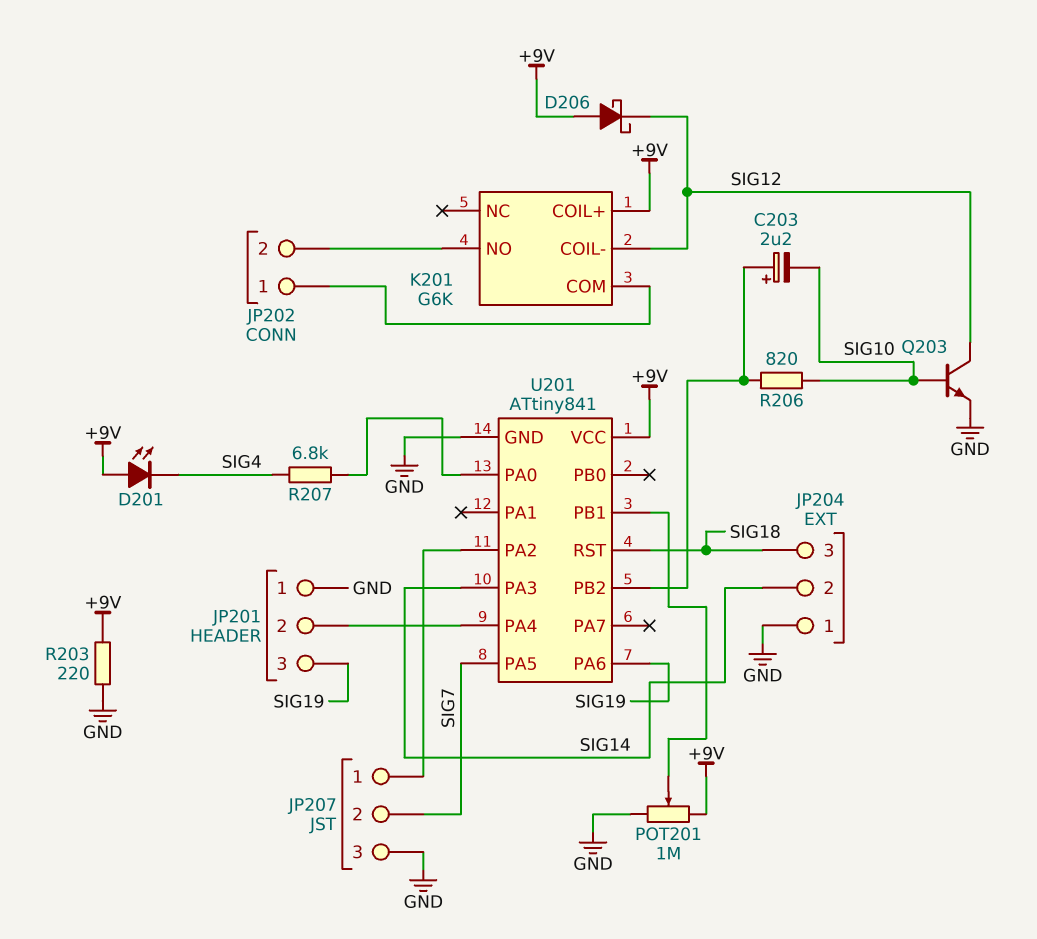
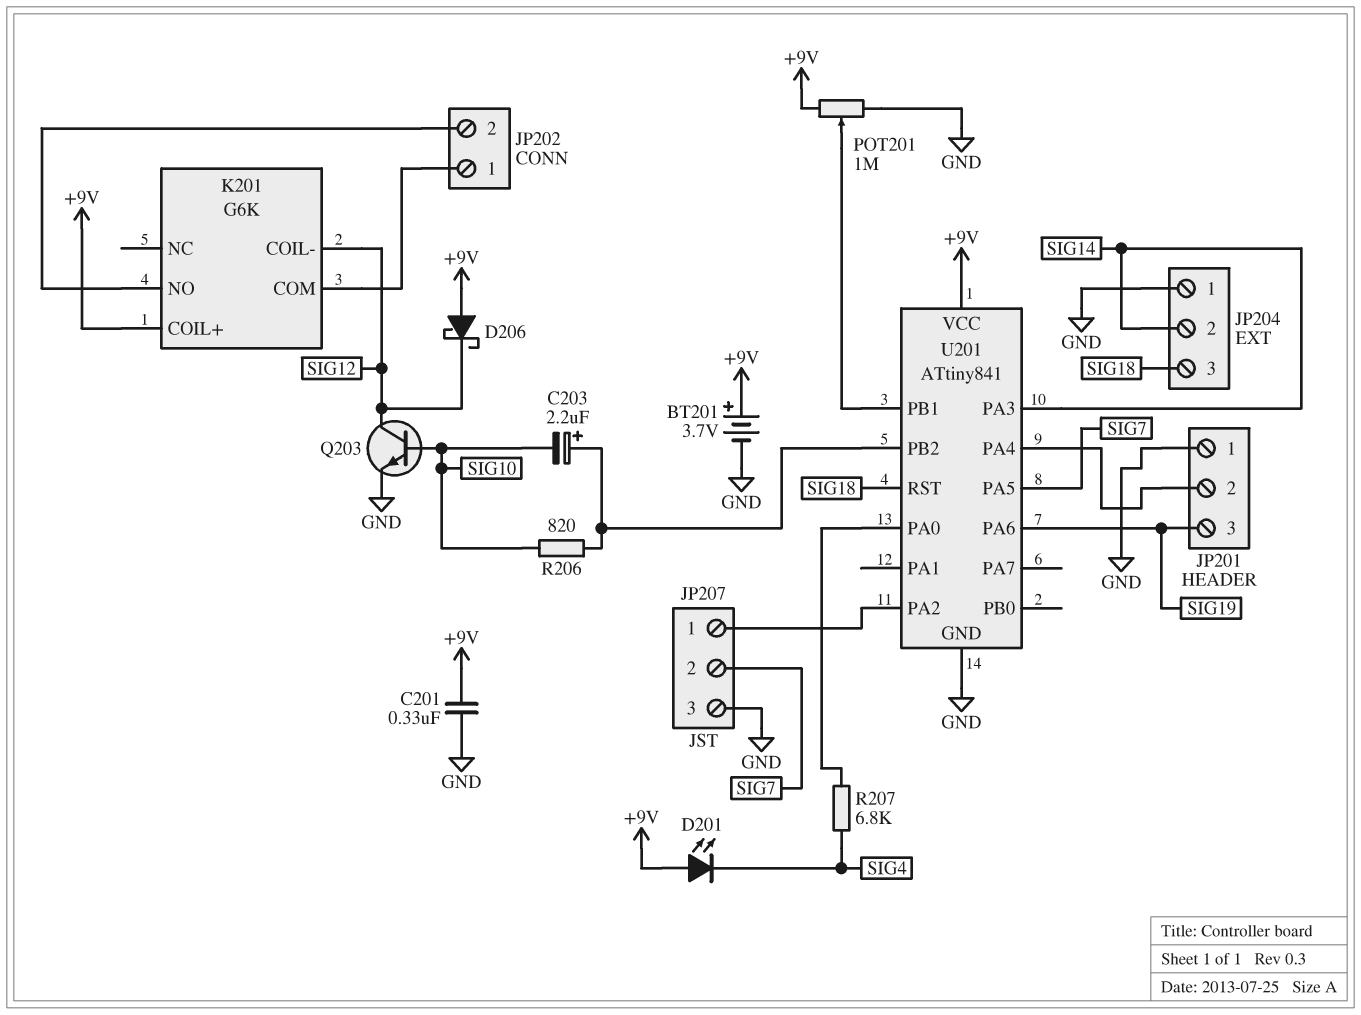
BT201: none -> 3.7V (plus +9V, minus GND)
C201: none -> 330nF (+9V, GND)
R203: 220 (+9V, GND) -> none

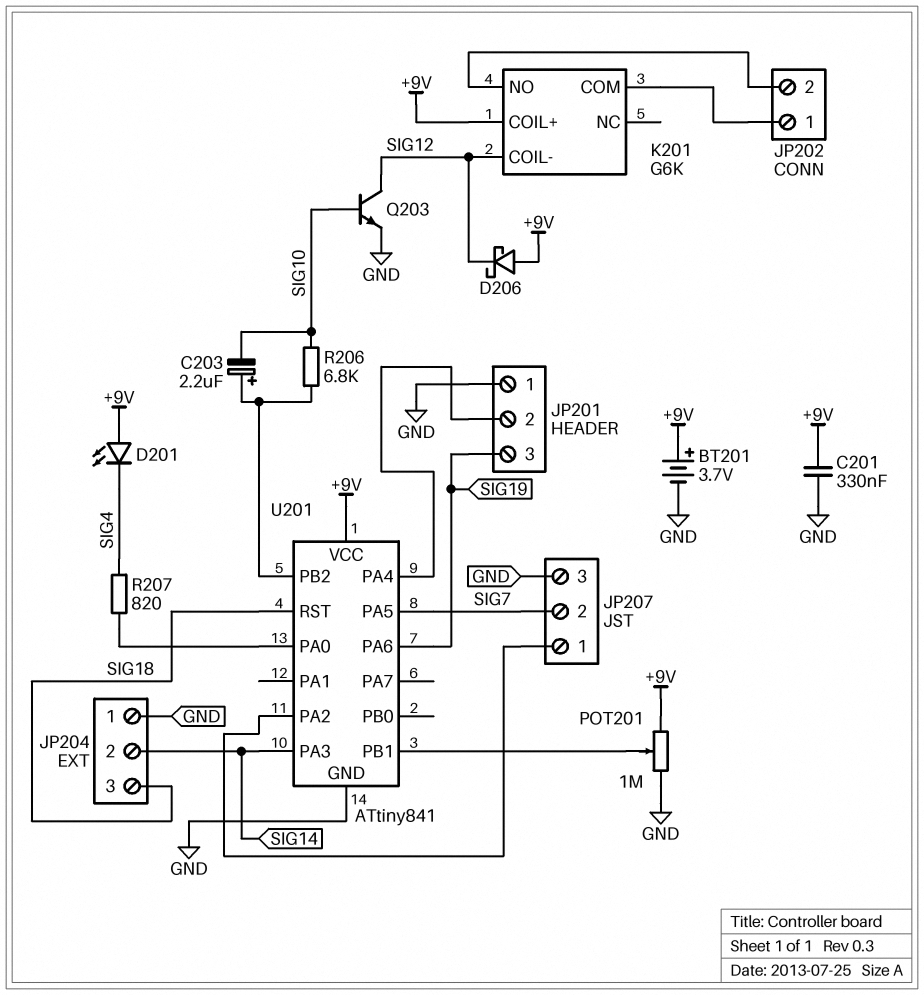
R206: 820 (SIG10, U201/PB2) -> 6.8k (SIG10, U201/PB2)
R207: 6.8k (SIG4, U201/PA0) -> 820 (SIG4, U201/PA0)

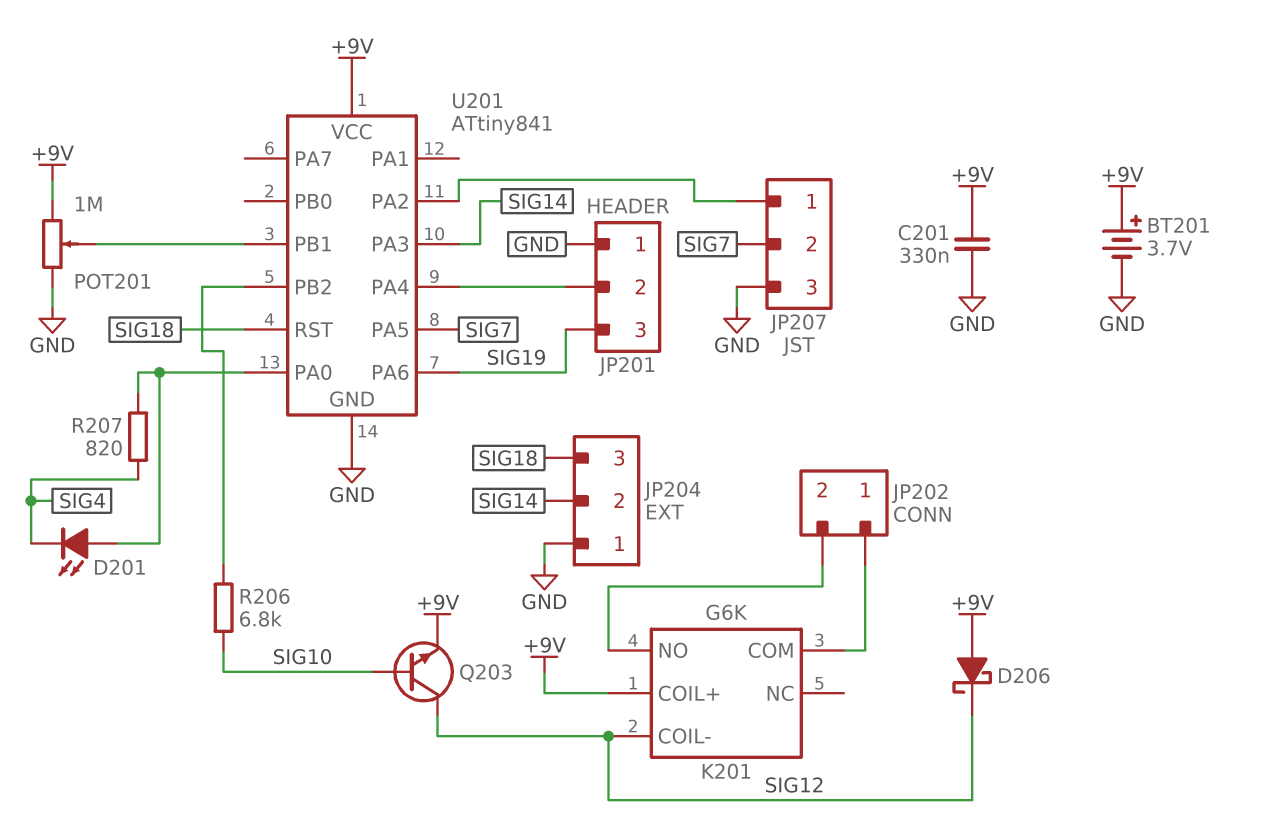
C203: 2.2uF (plus U201/PB2, minus SIG10) -> none
D201: LED (A +9V, K SIG4) -> LED (A U201/PA0, K SIG4)
Q203: NPN (B SIG10, C SIG12, E GND) -> NPN (B SIG10, C SIG12, E +9V)

